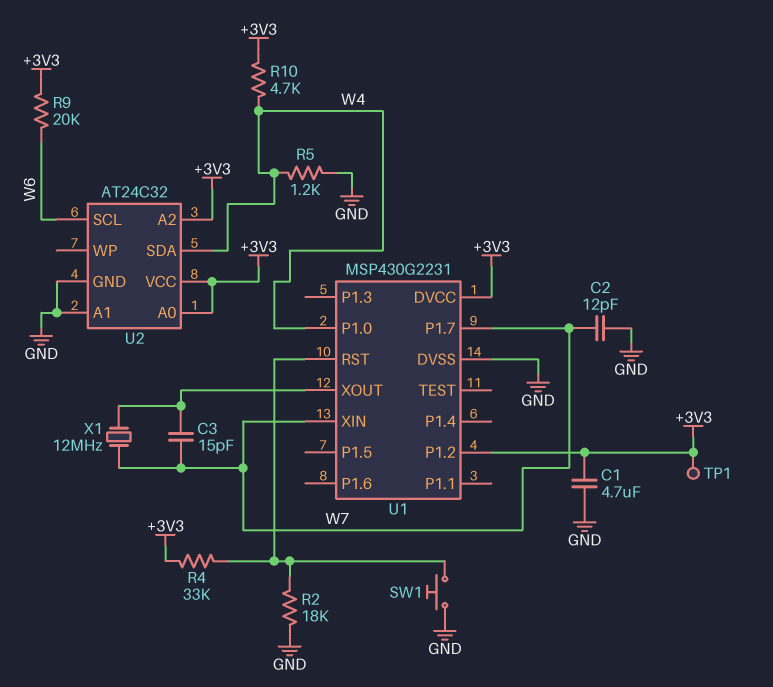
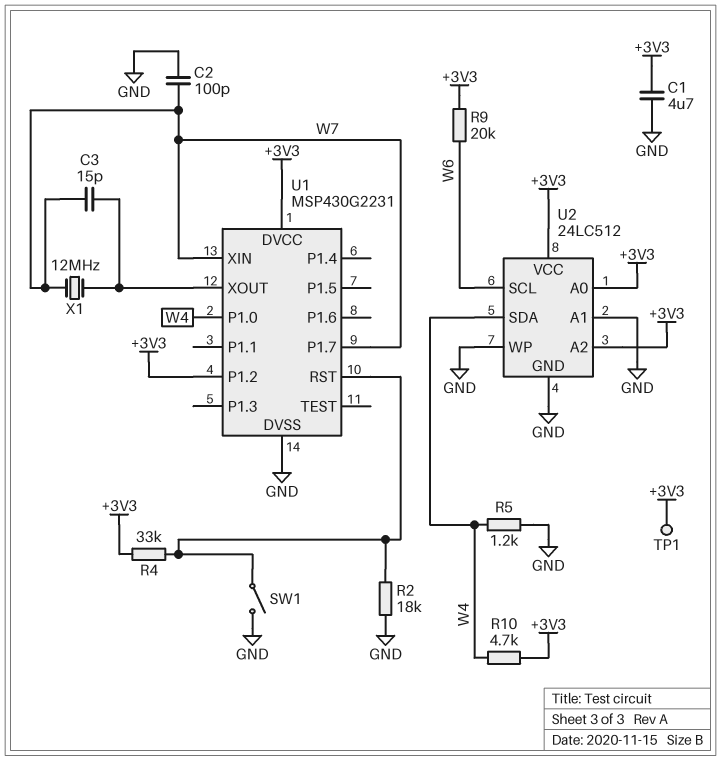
C2: 12pF (GND, W7) -> 100pF (GND, W7)
SW1: button (GND, U1/RST) -> switch (GND, U1/RST)
U2: AT24C32 -> 24LC512
U2 pin WP: none -> GND

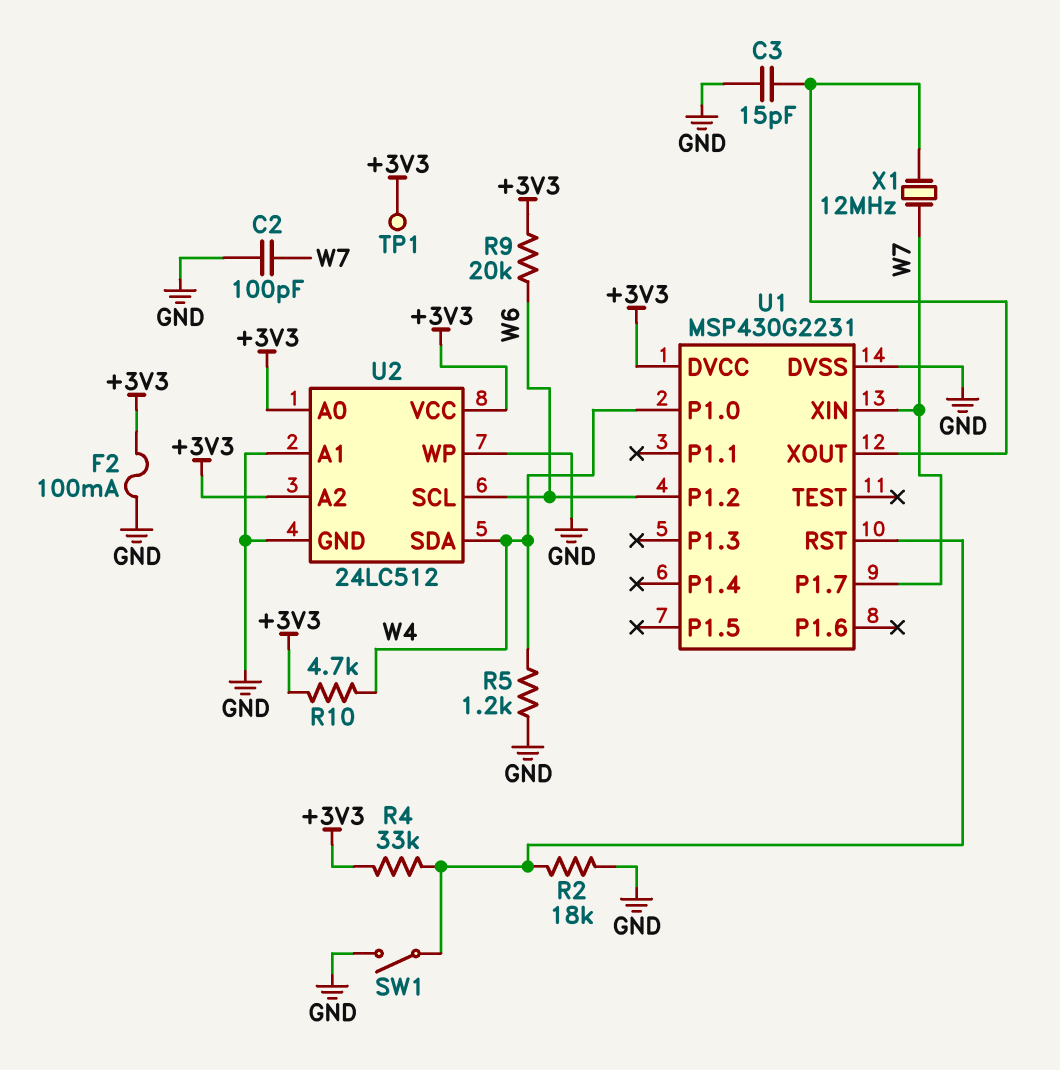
C1: 4.7uF (+3V3, GND) -> none
C3: 15pF (U1/XOUT, W7) -> 15pF (GND, U1/XOUT)
F2: none -> 100mA (+3V3, GND)
U1 pin P1.2: +3V3 -> W6

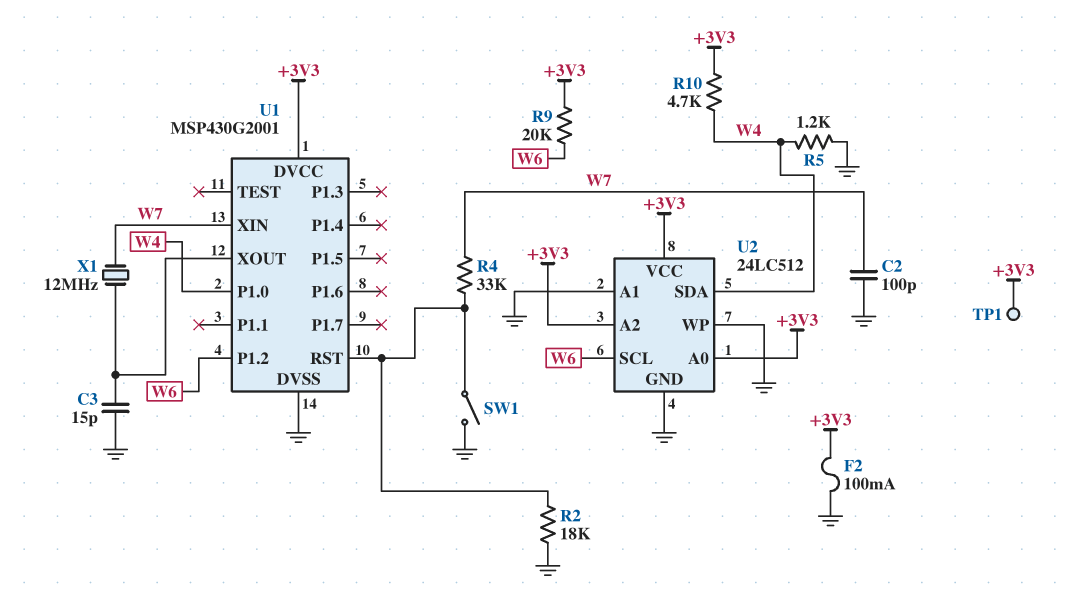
R4: 33k (+3V3, U1/RST) -> 33k (U1/RST, W7)
U1: MSP430G2231 -> MSP430G2001
U1 pin P1.7: W7 -> none

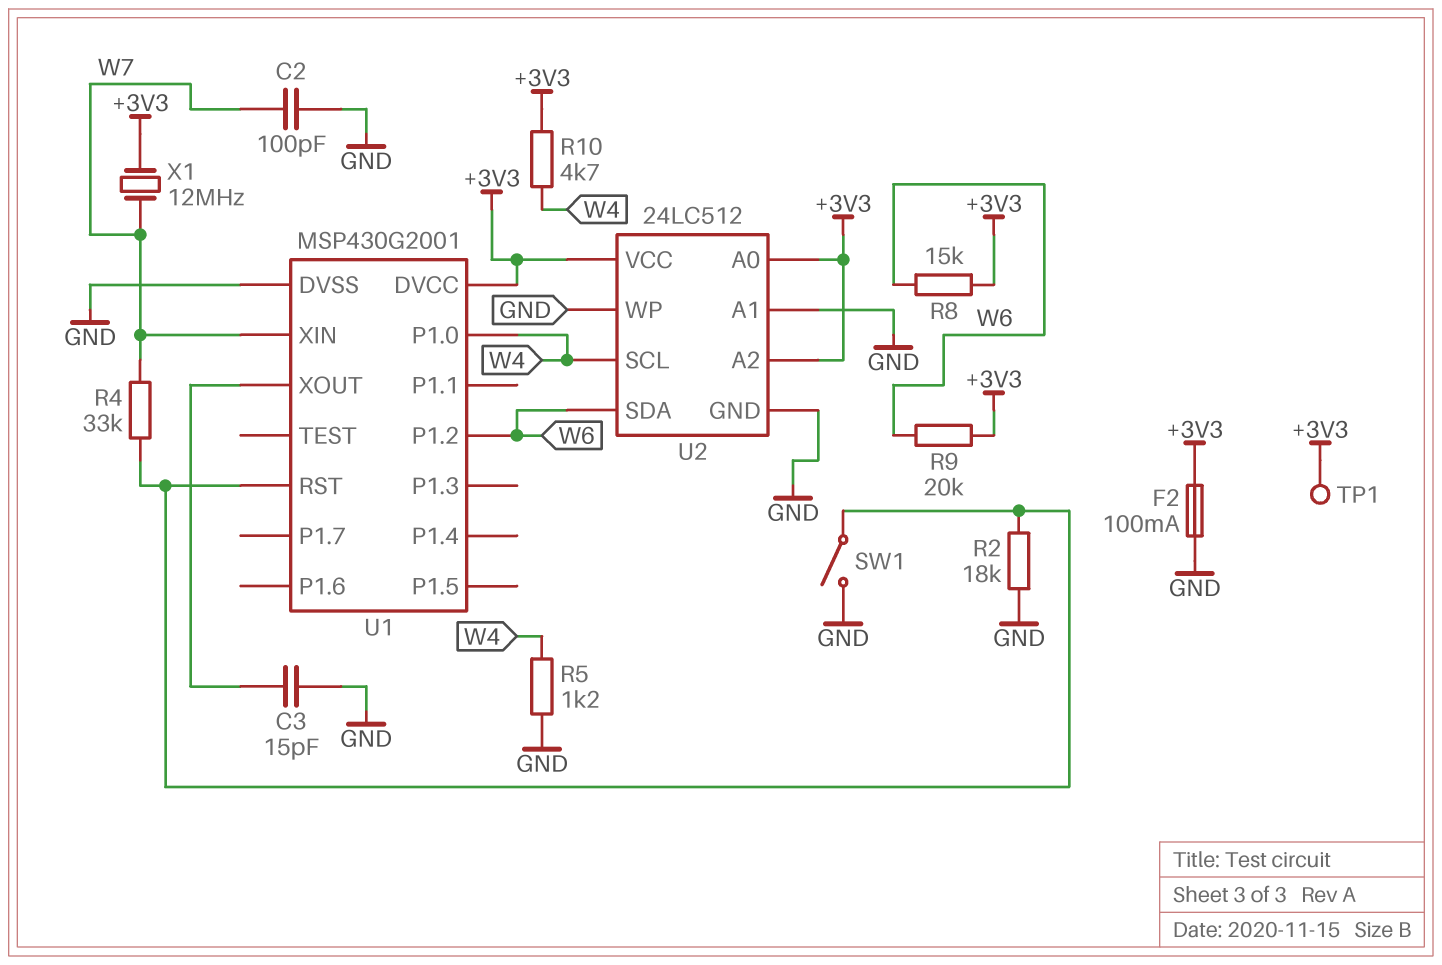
R8: none -> 15k (+3V3, W6)
U2 pin SCL: W6 -> W4
U2 pin SDA: W4 -> W6
X1: 12MHz (U1/XOUT, W7) -> 12MHz (+3V3, W7)

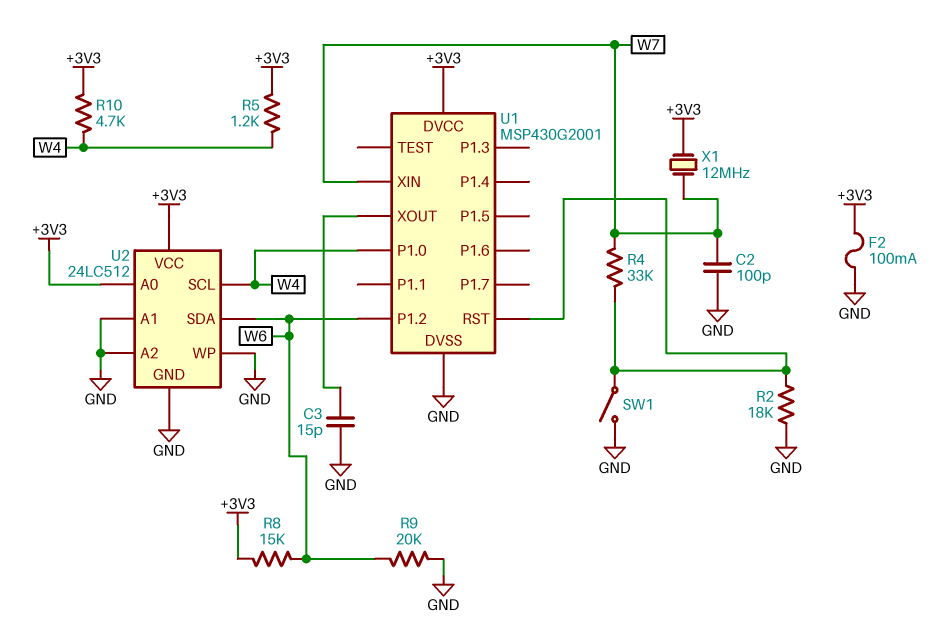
R5: 1.2k (GND, W4) -> 1.2k (+3V3, W4)
R9: 20k (+3V3, W6) -> 20k (GND, W6)
TP1: test point (+3V3) -> none
U2 pin A2: +3V3 -> GND

